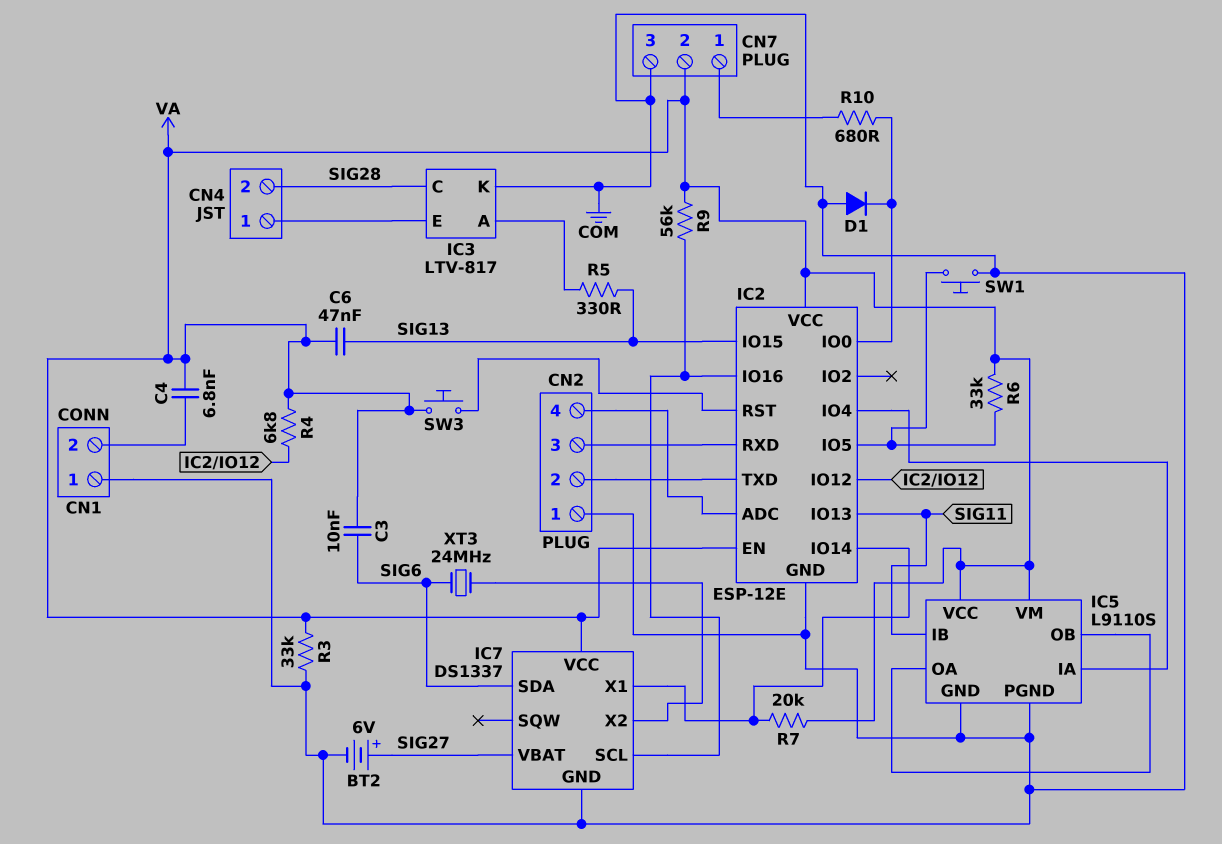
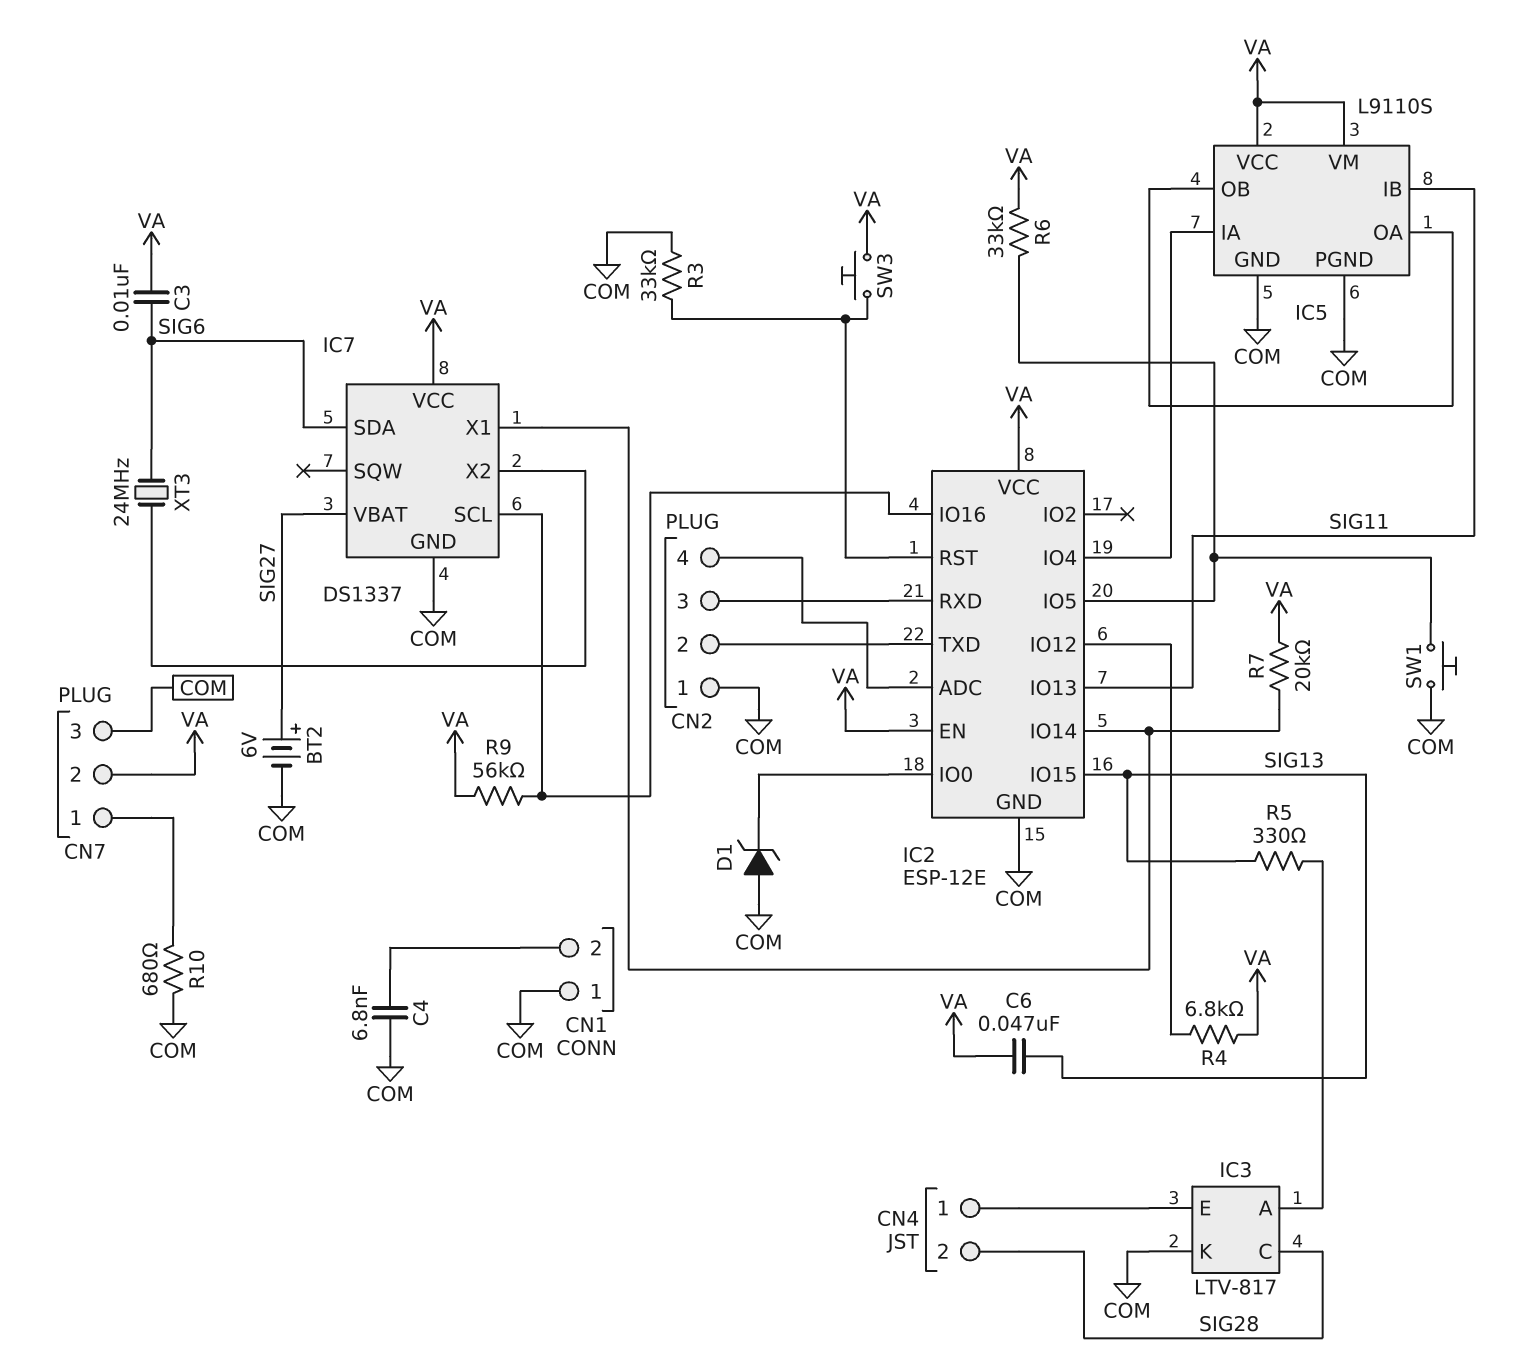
C4: 6.8nF (CN1/2, VA) -> 6.8nF (CN1/2, COM)
D1: diode (A COM, K IC2/IO0) -> zener (A COM, K IC2/IO0)
R3: 33k (COM, VA) -> 33k (COM, IC2/RST)
R10: 680 (CN7/1, IC2/IO0) -> 680 (CN7/1, COM)

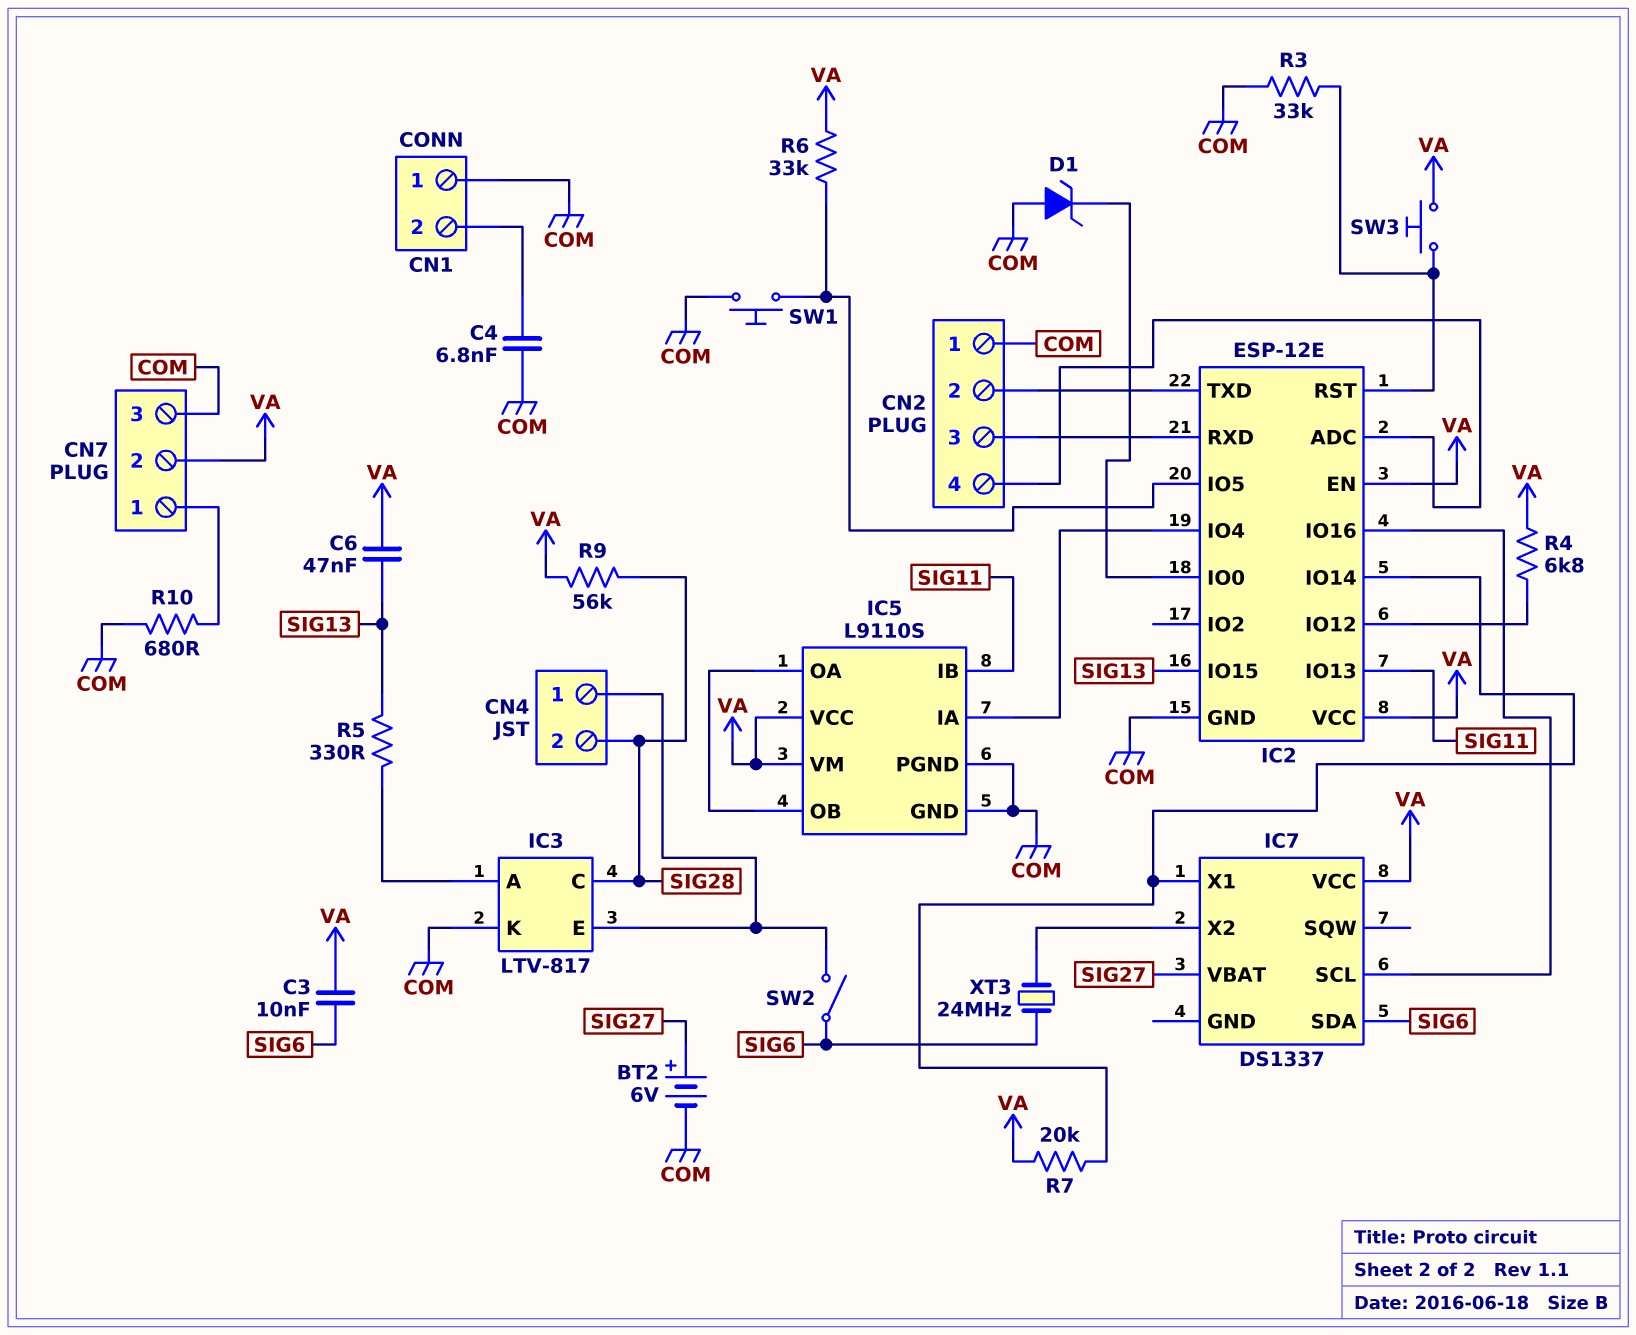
IC7 pin GND: COM -> none
R9: 56k (IC2/IO16, VA) -> 56k (SIG28, VA)
SW2: none -> switch (CN4/1, SIG6)

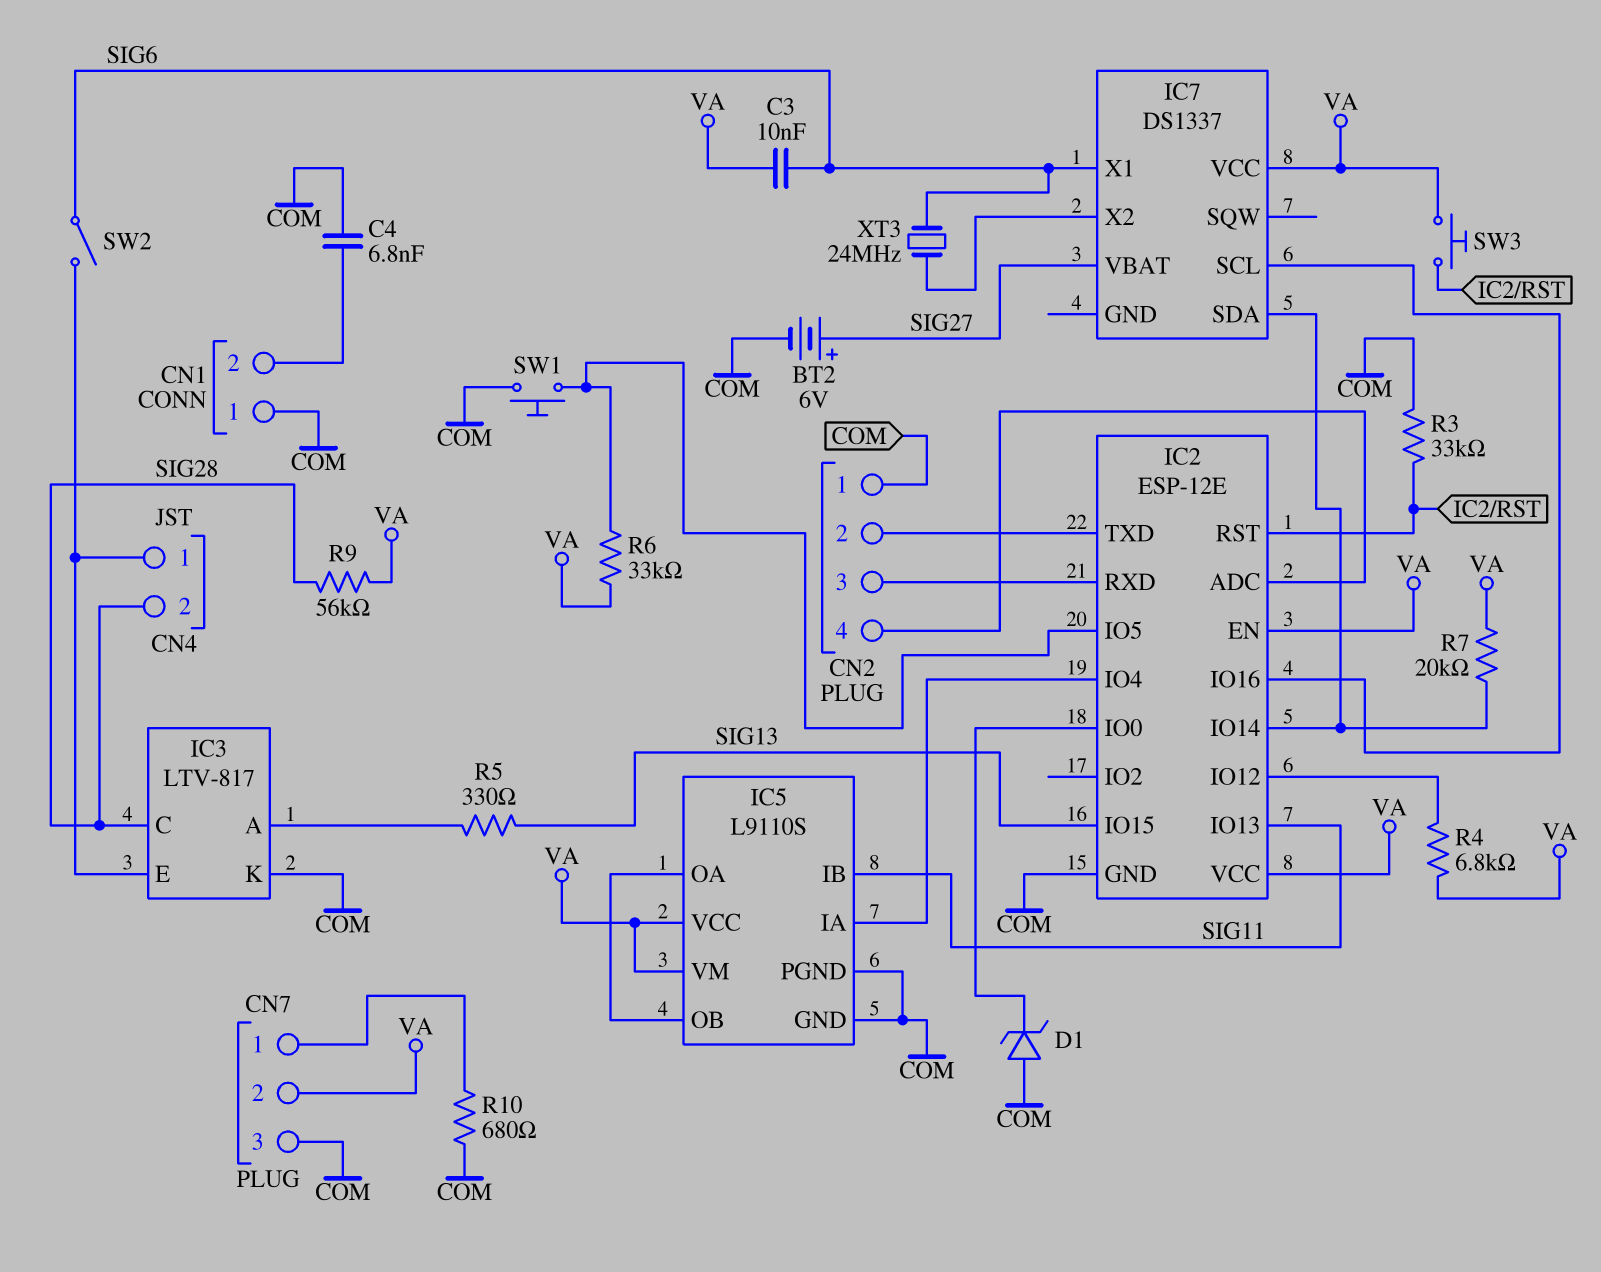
C6: 47nF (SIG13, VA) -> none
IC7 pin SDA: SIG6 -> IC2/IO14
IC7 pin X1: IC2/IO14 -> SIG6

